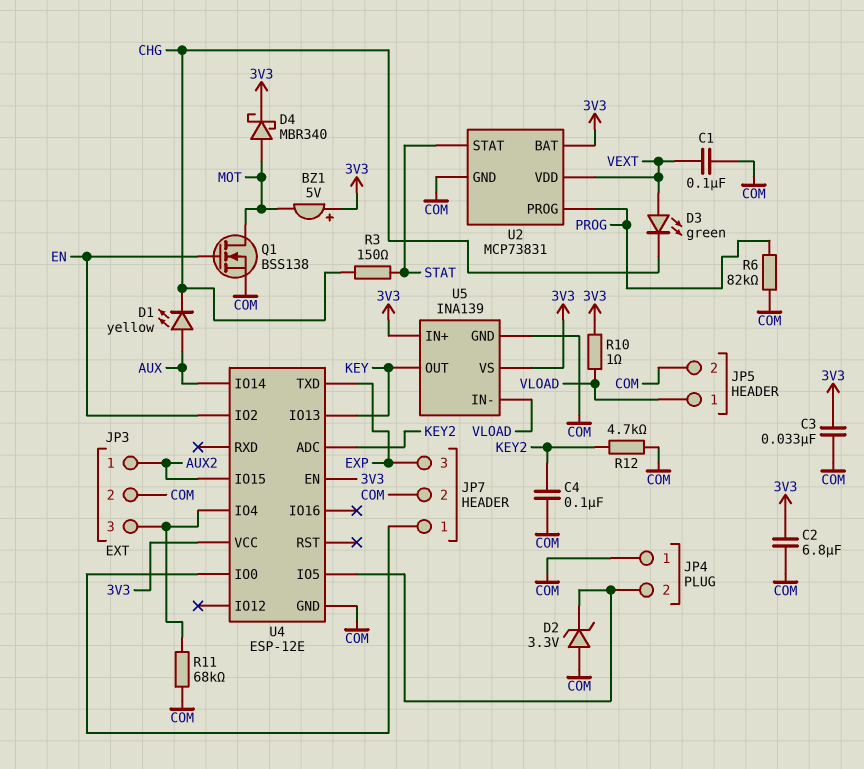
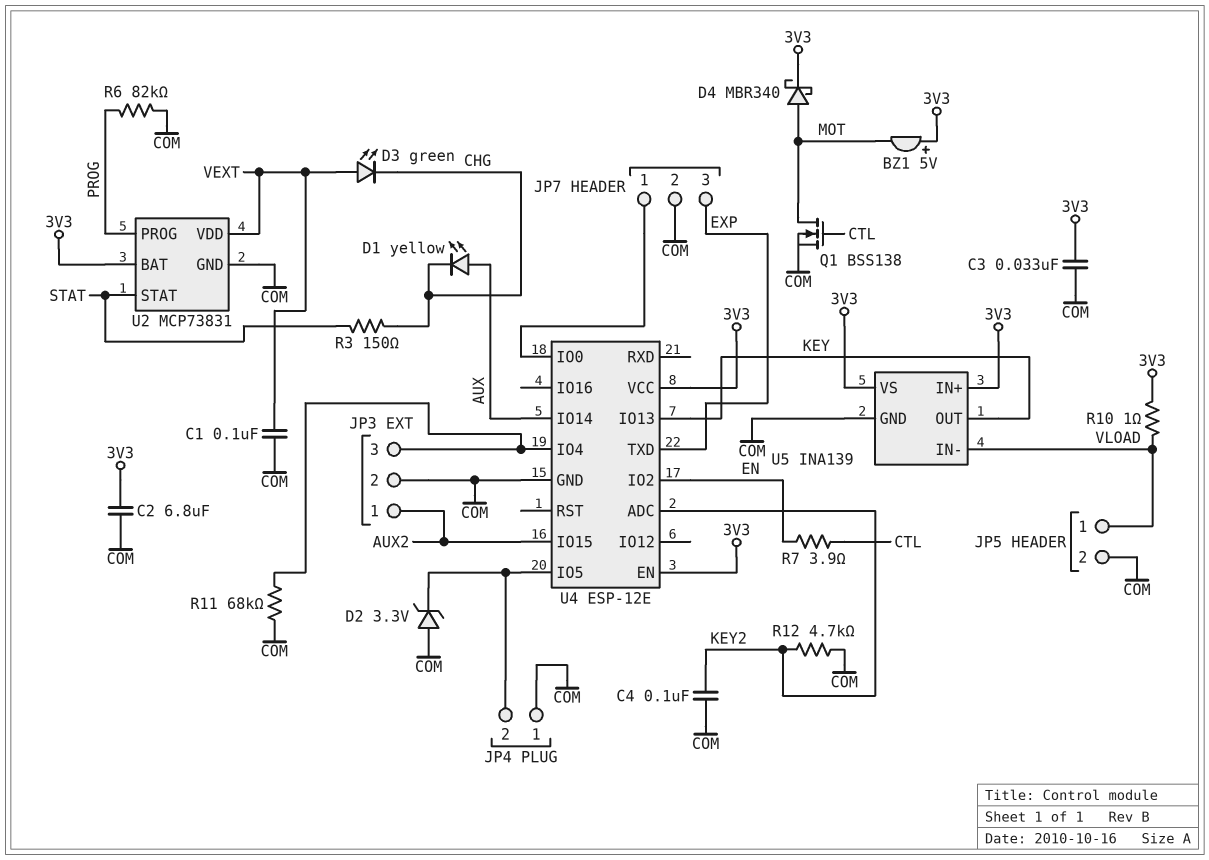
Q1: NMOS BSS138 (G EN, D MOT, S COM) -> NMOS BSS138 (G CTL, D MOT, S COM)
R7: none -> 3.9 (CTL, EN)

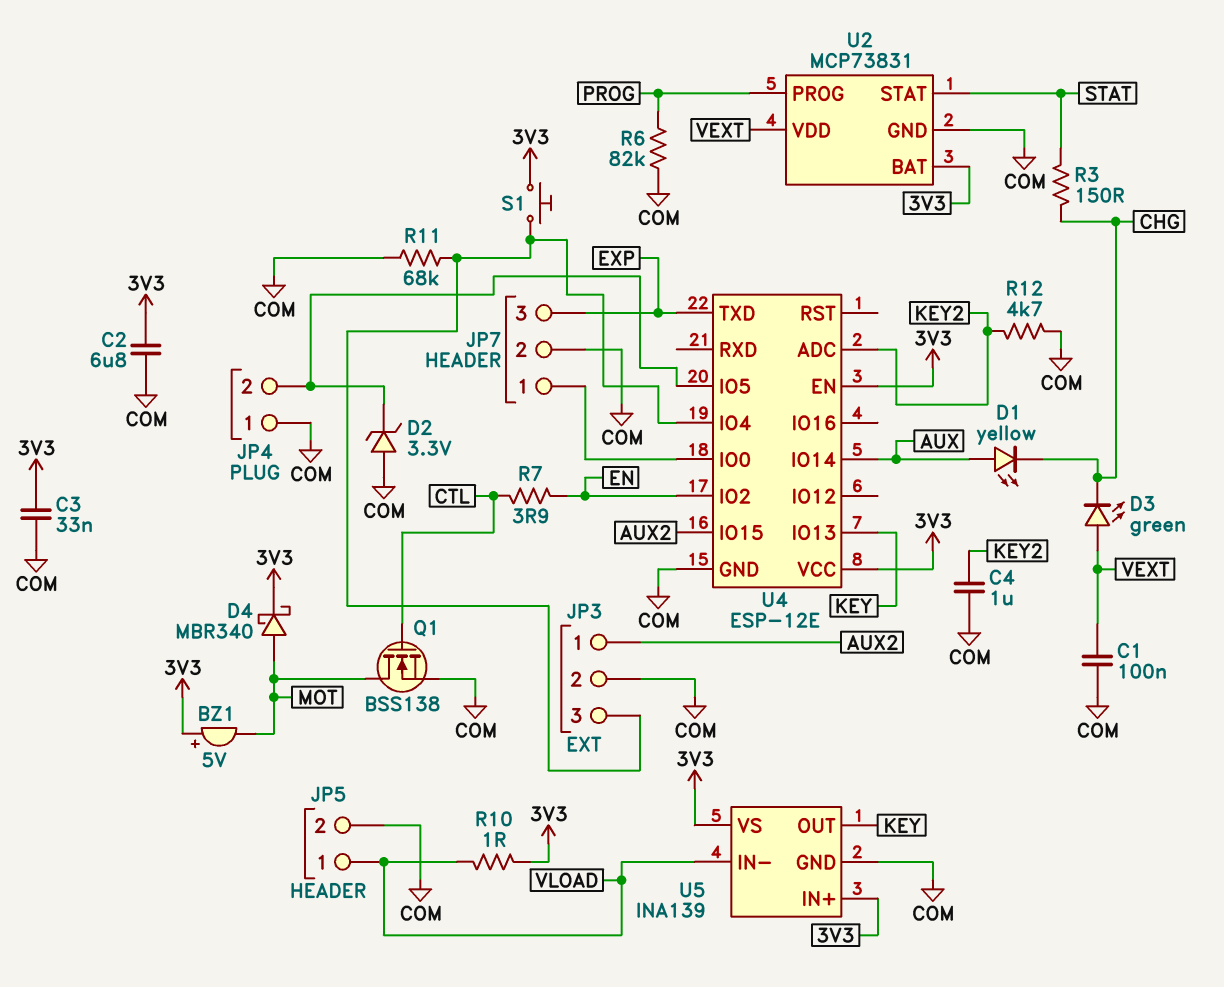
C4: 100nF (COM, KEY2) -> 1uF (COM, KEY2)
S1: none -> button (3V3, JP3/3)

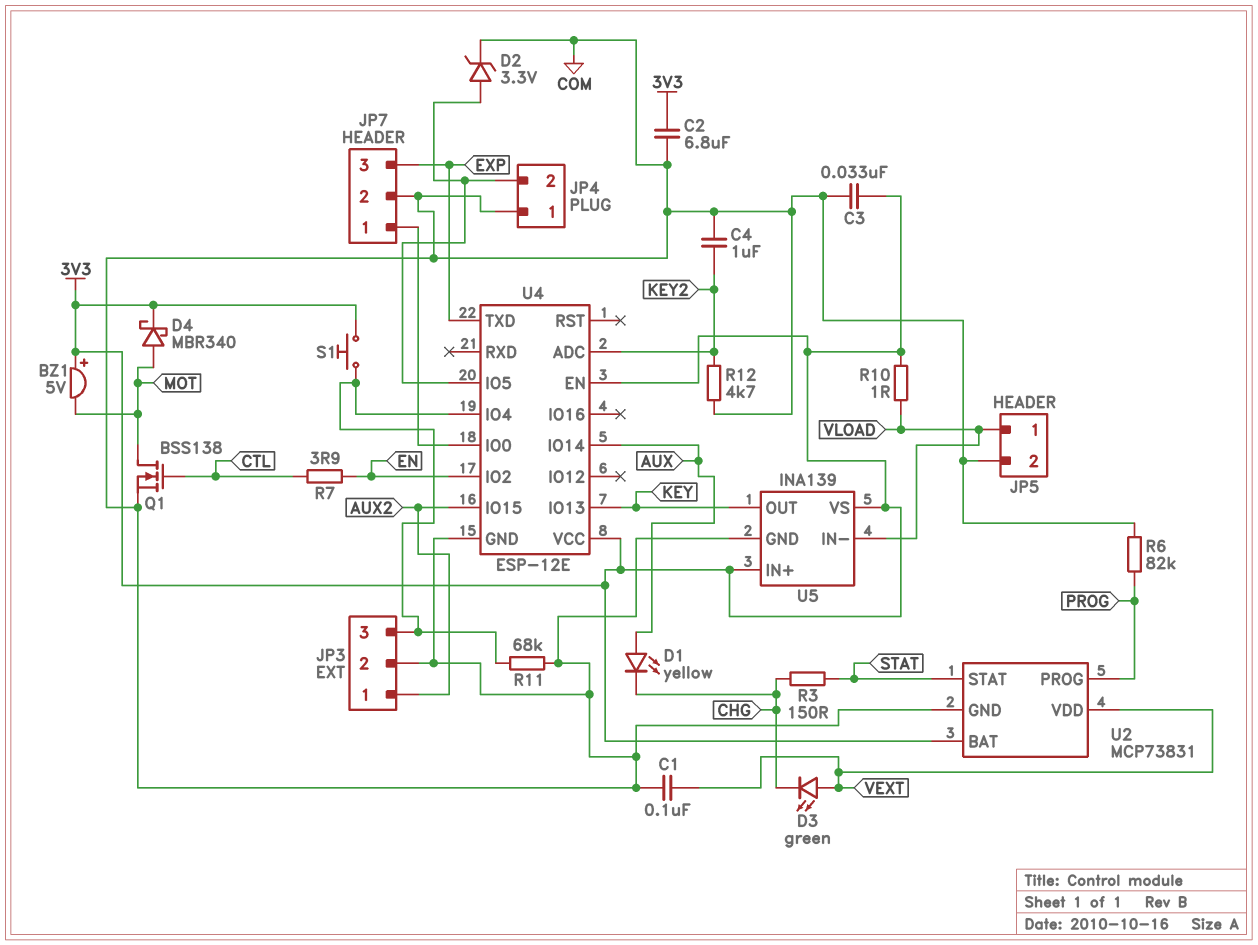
D2: zener 3.3V (A COM, K JP4/2) -> zener 3.3V (A JP4/2, K COM)

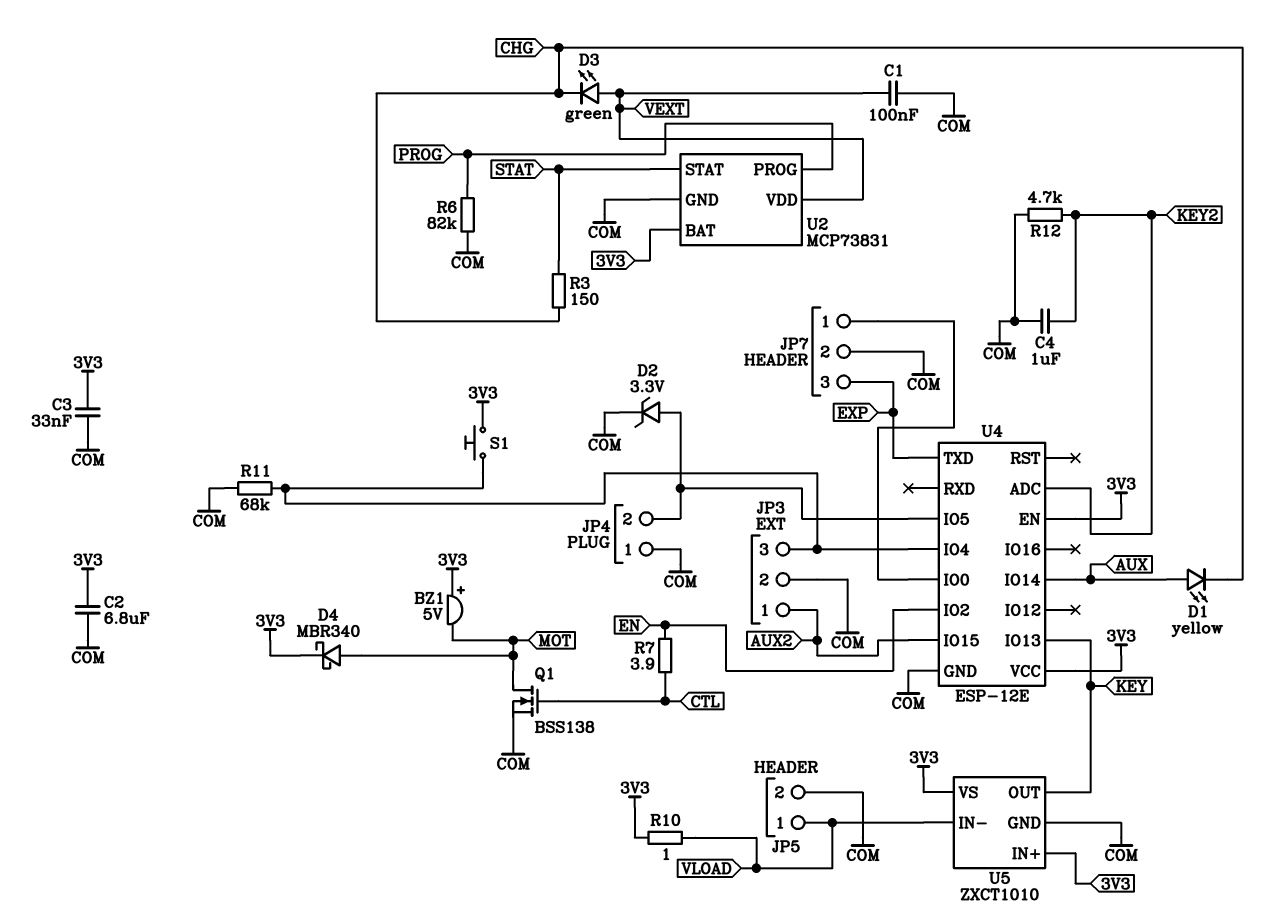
U5: INA139 -> ZXCT1010

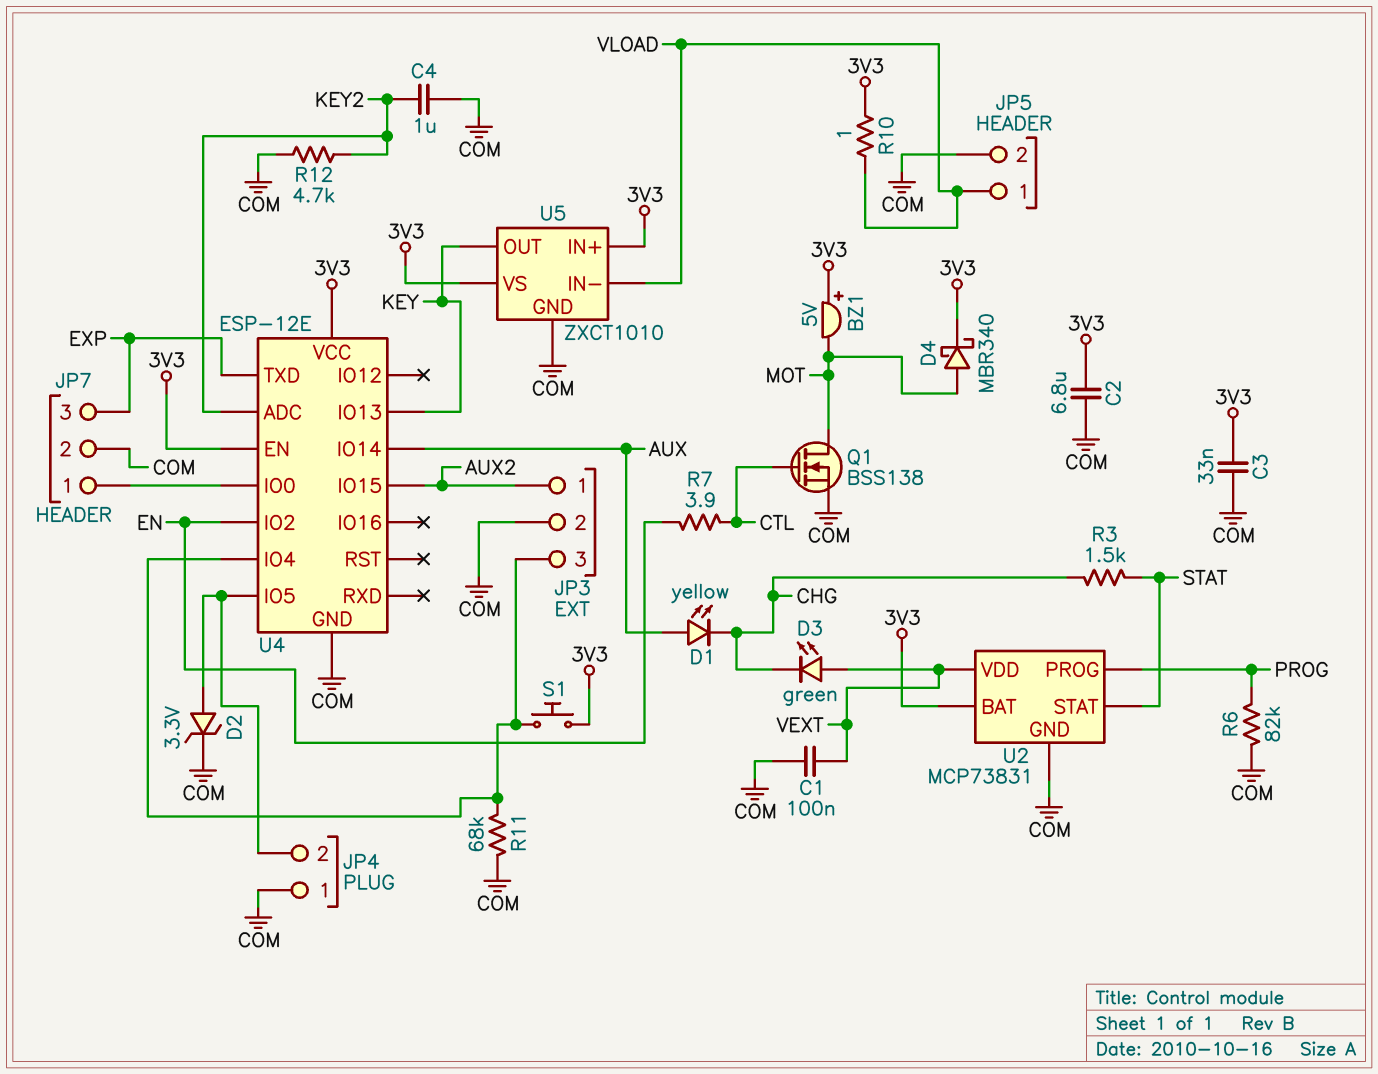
R3: 150 (CHG, STAT) -> 1.5k (CHG, STAT)

